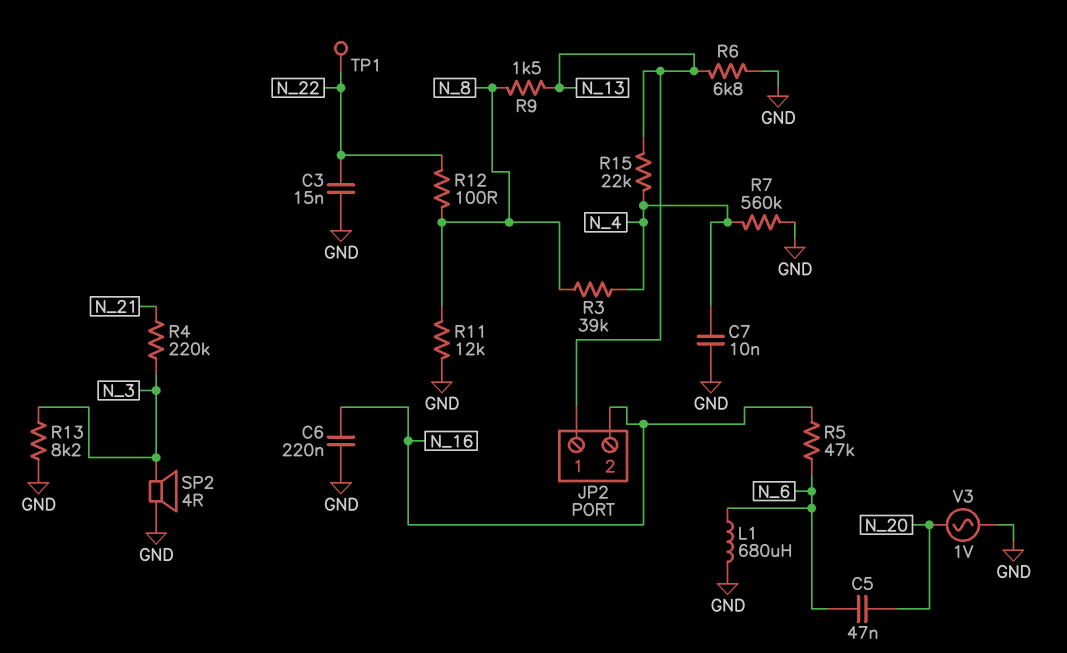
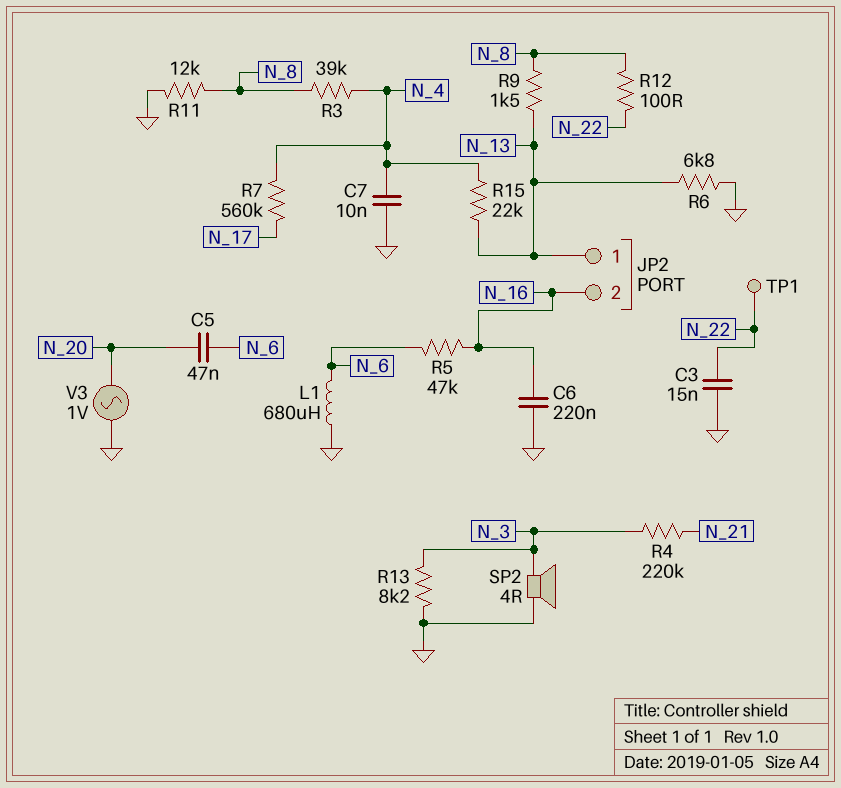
R7: 560k (GND, N_4) -> 560k (N_4, N_17)

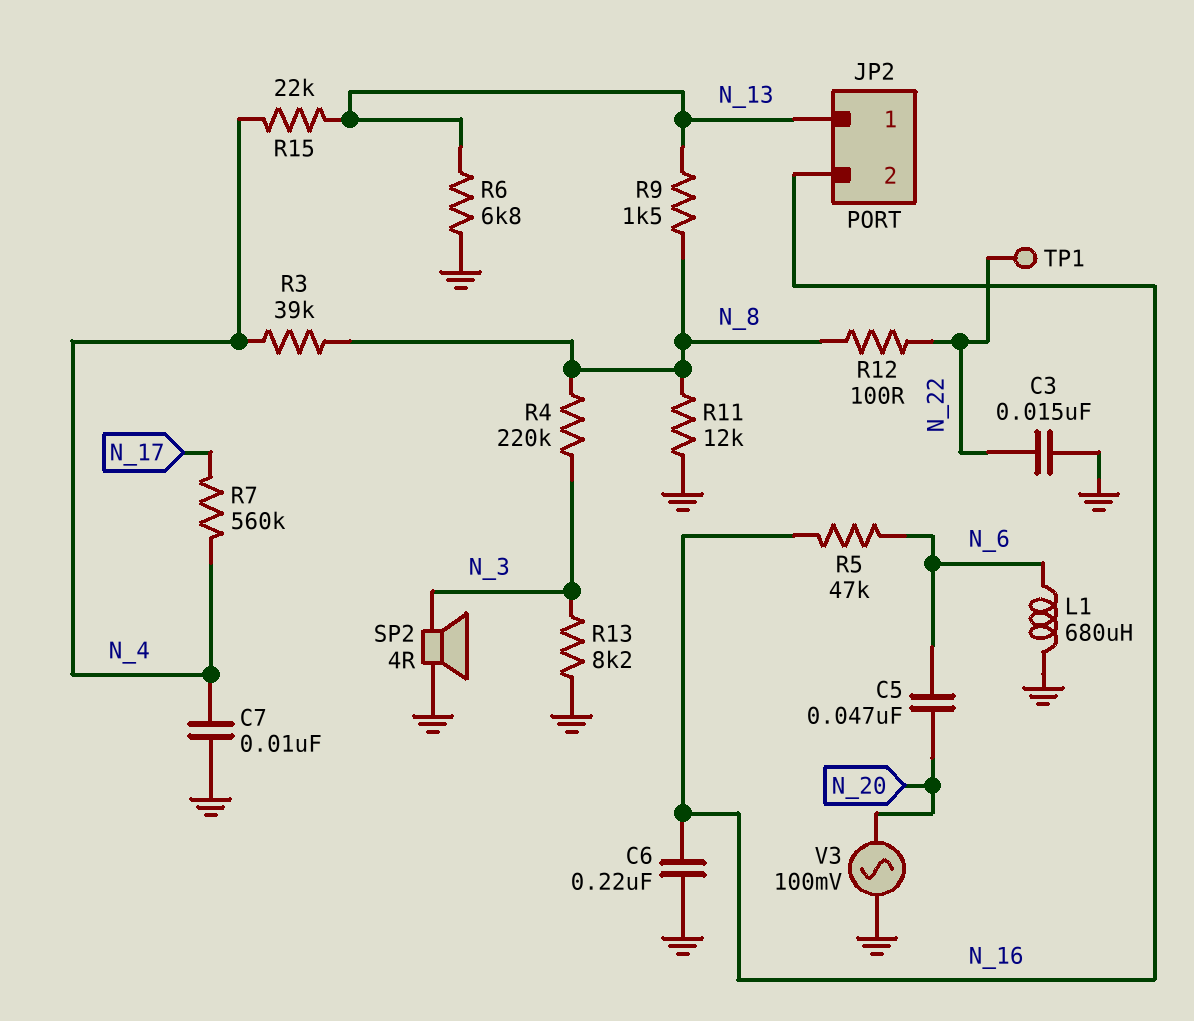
R4: 220k (N_3, N_21) -> 220k (N_3, N_8)
V3: AC 1V (GND, N_20) -> AC 100mV (GND, N_20)

